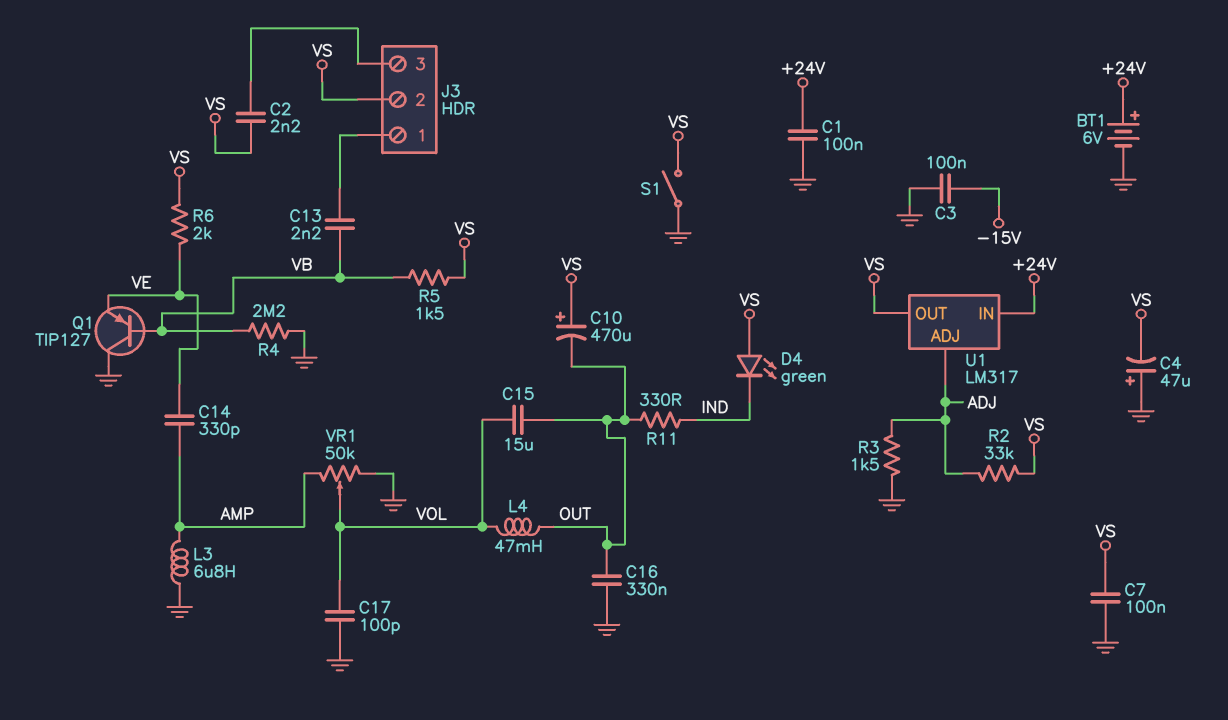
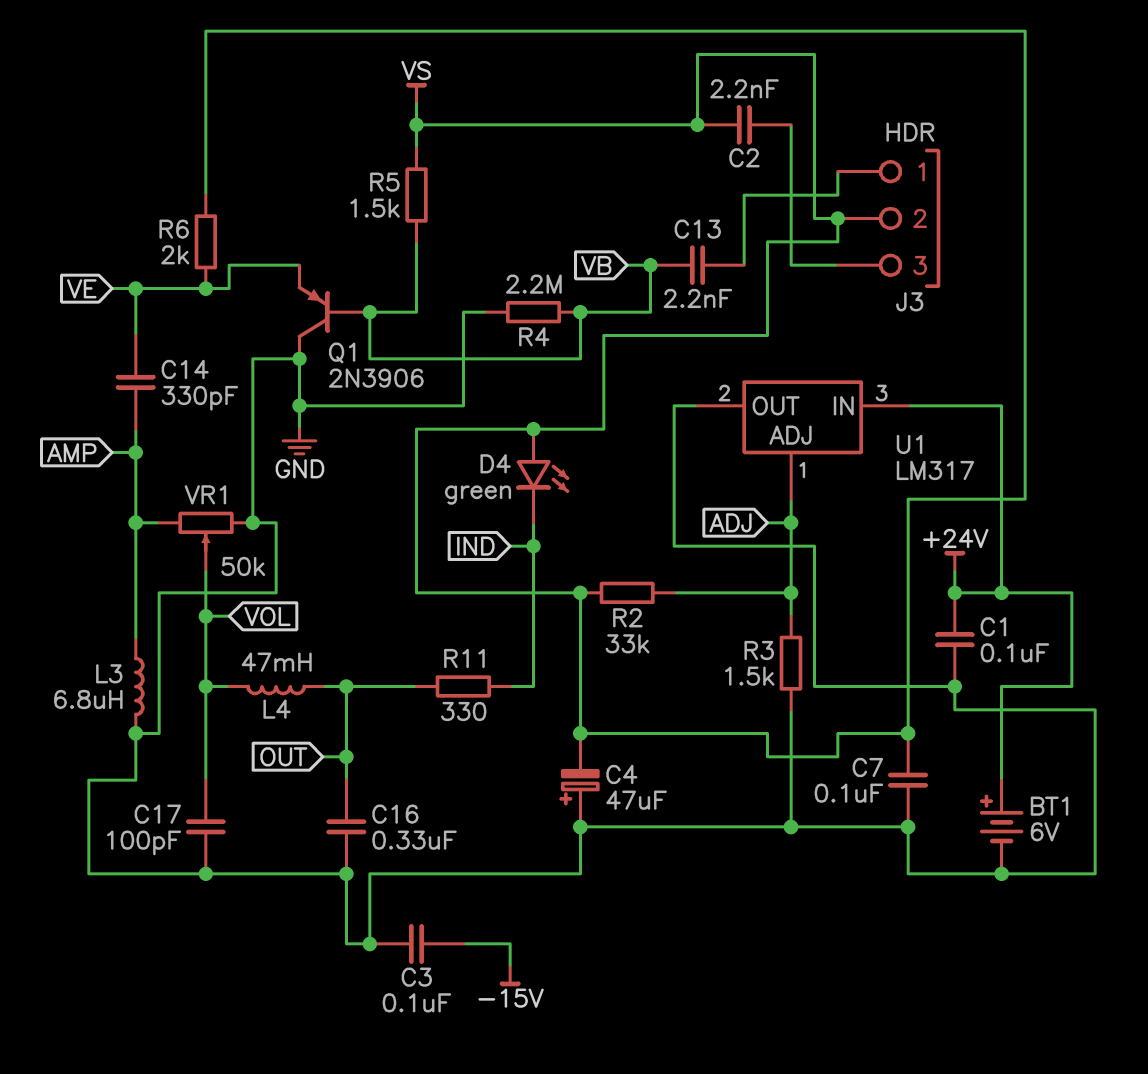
C10: 470uF (plus VS, minus OUT) -> none
C15: 15uF (OUT, VOL) -> none
Q1: PNP TIP127 (B VB, C GND, E VE) -> PNP 2N3906 (B VB, C GND, E VE)
S1: switch (GND, VS) -> none
U1 pin OUT: VS -> GND

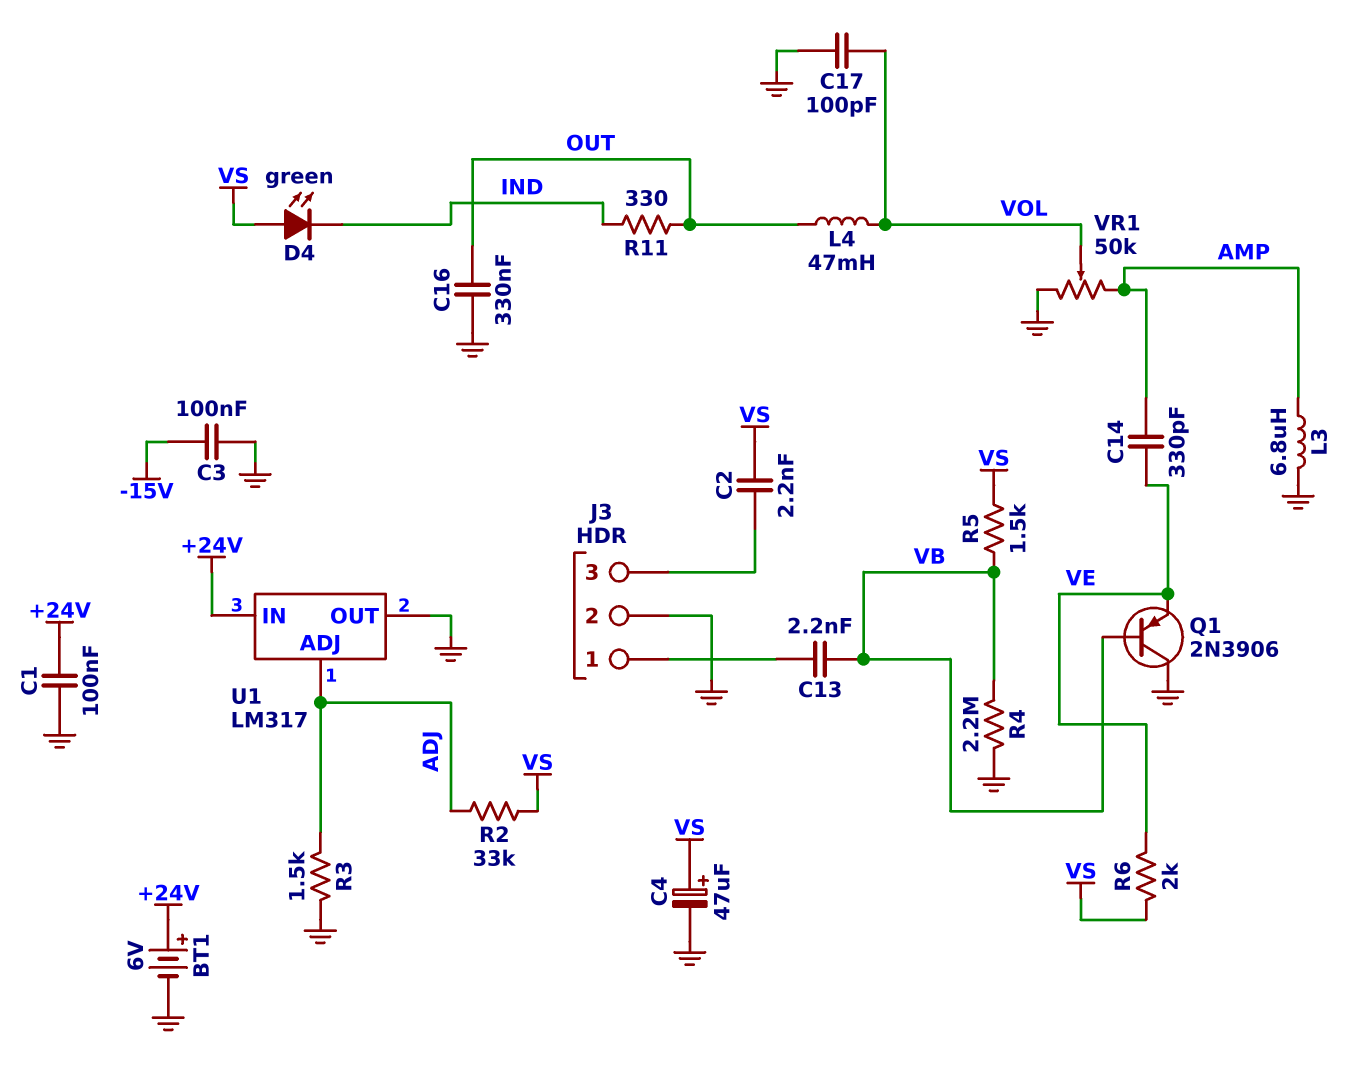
C4: 47uF (plus GND, minus VS) -> 47uF (plus VS, minus GND)
C7: 100nF (GND, VS) -> none
J3 pin 2: VS -> GND

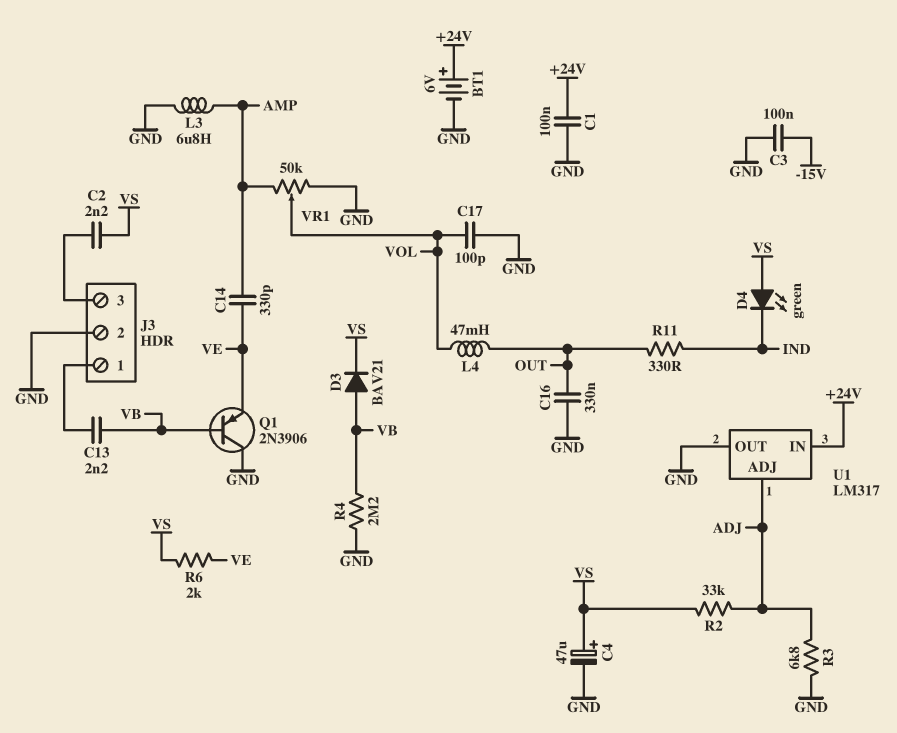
D3: none -> diode BAV21 (A VB, K VS)
R3: 1.5k (ADJ, GND) -> 6.8k (ADJ, GND)
R5: 1.5k (VB, VS) -> none

